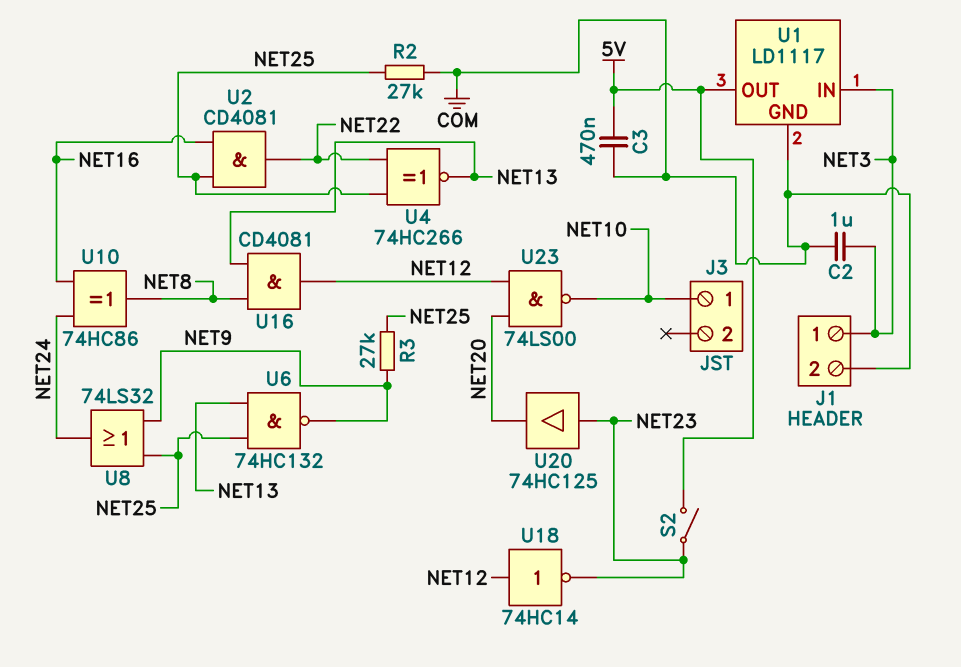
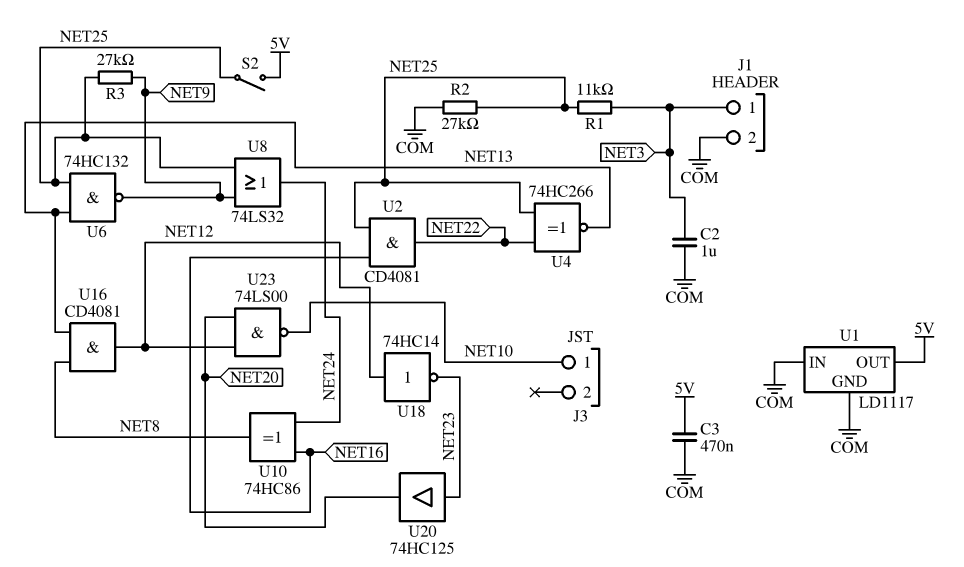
R1: none -> 11k (NET3, NET25)
S2: switch (5V, NET23) -> switch (5V, NET25)
U1 pin IN: NET3 -> COM

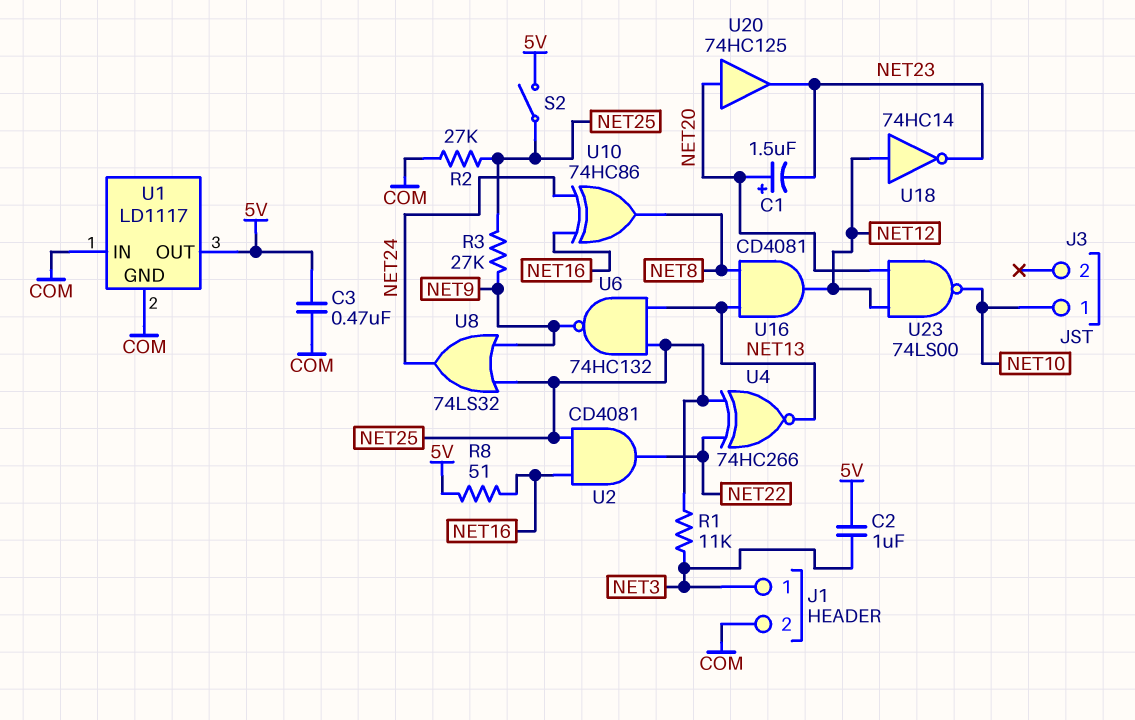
C1: none -> 1.5uF (plus NET20, minus NET23)
C2: 1uF (COM, NET3) -> 1uF (5V, NET3)
R8: none -> 51 (5V, NET16)
U20: buffer 74HC125 (in NET23, out NET20) -> buffer 74HC125 (in NET20, out NET23)

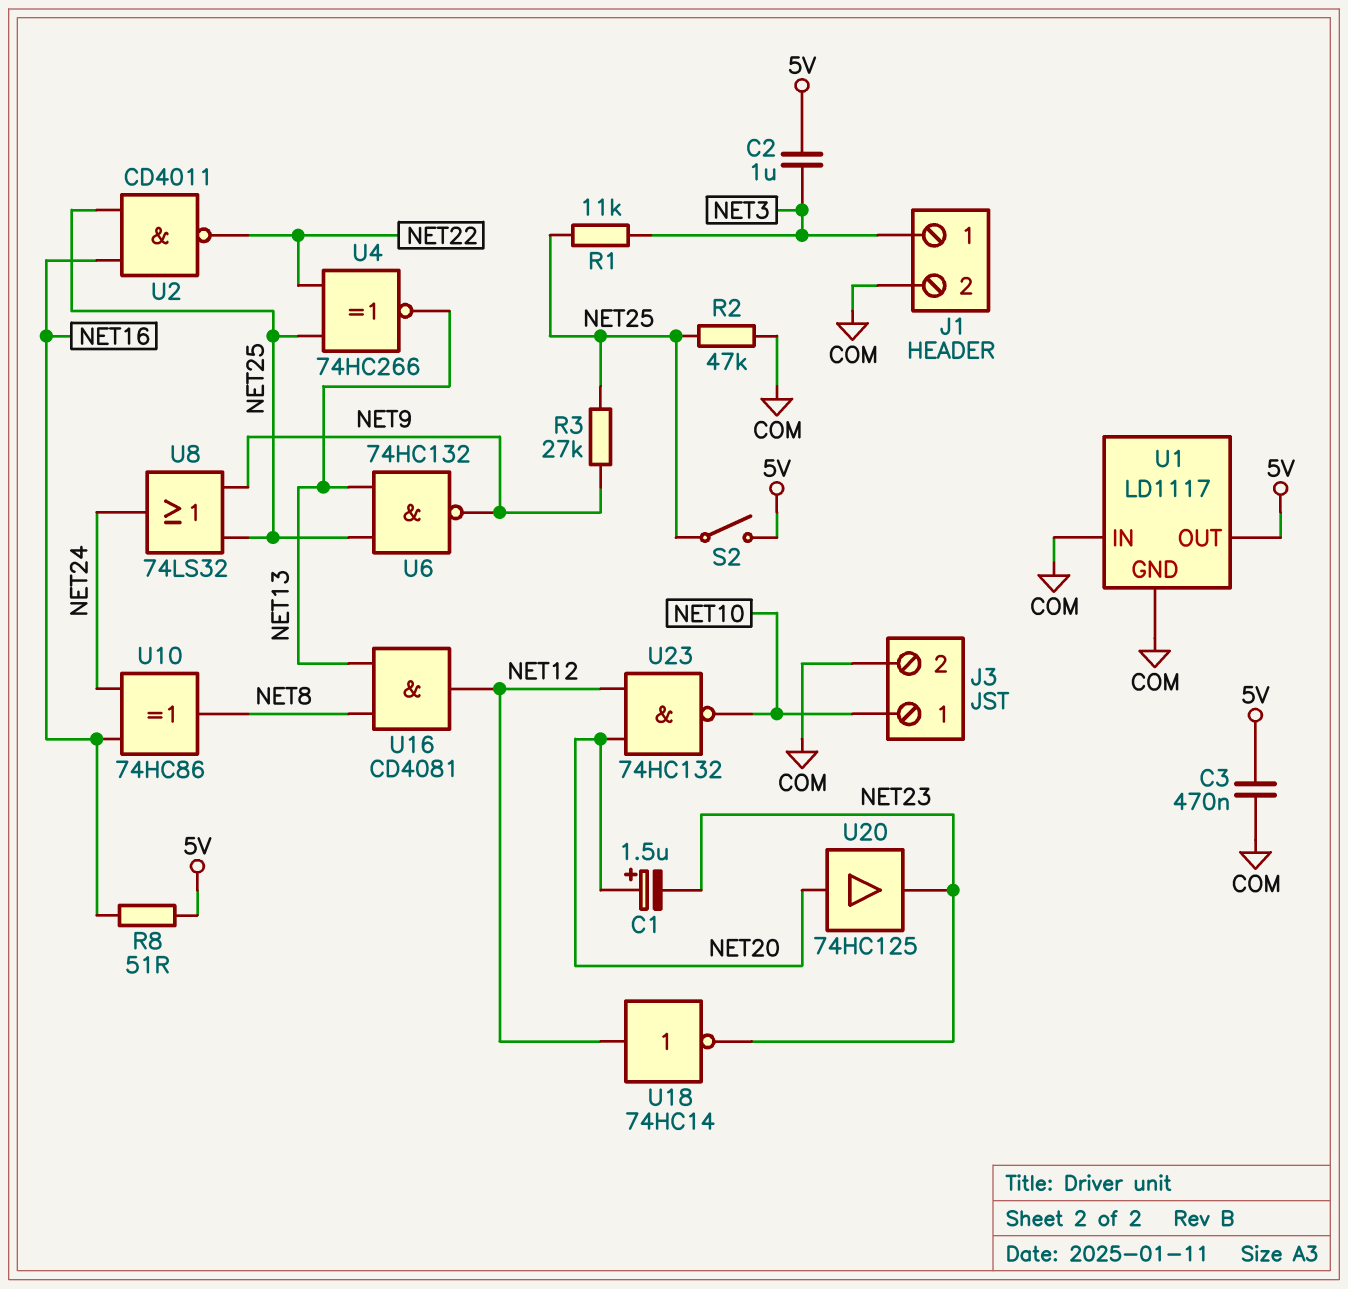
J3 pin 2: none -> COM
R2: 27k (COM, NET25) -> 47k (COM, NET25)
U2: AND CD4081 (in NET16, in NET25, out NET22) -> NAND CD4011 (in NET16, in NET25, out NET22)
U23: NAND 74LS00 (in NET12, in NET20, out NET10) -> NAND 74HC132 (in NET12, in NET20, out NET10)

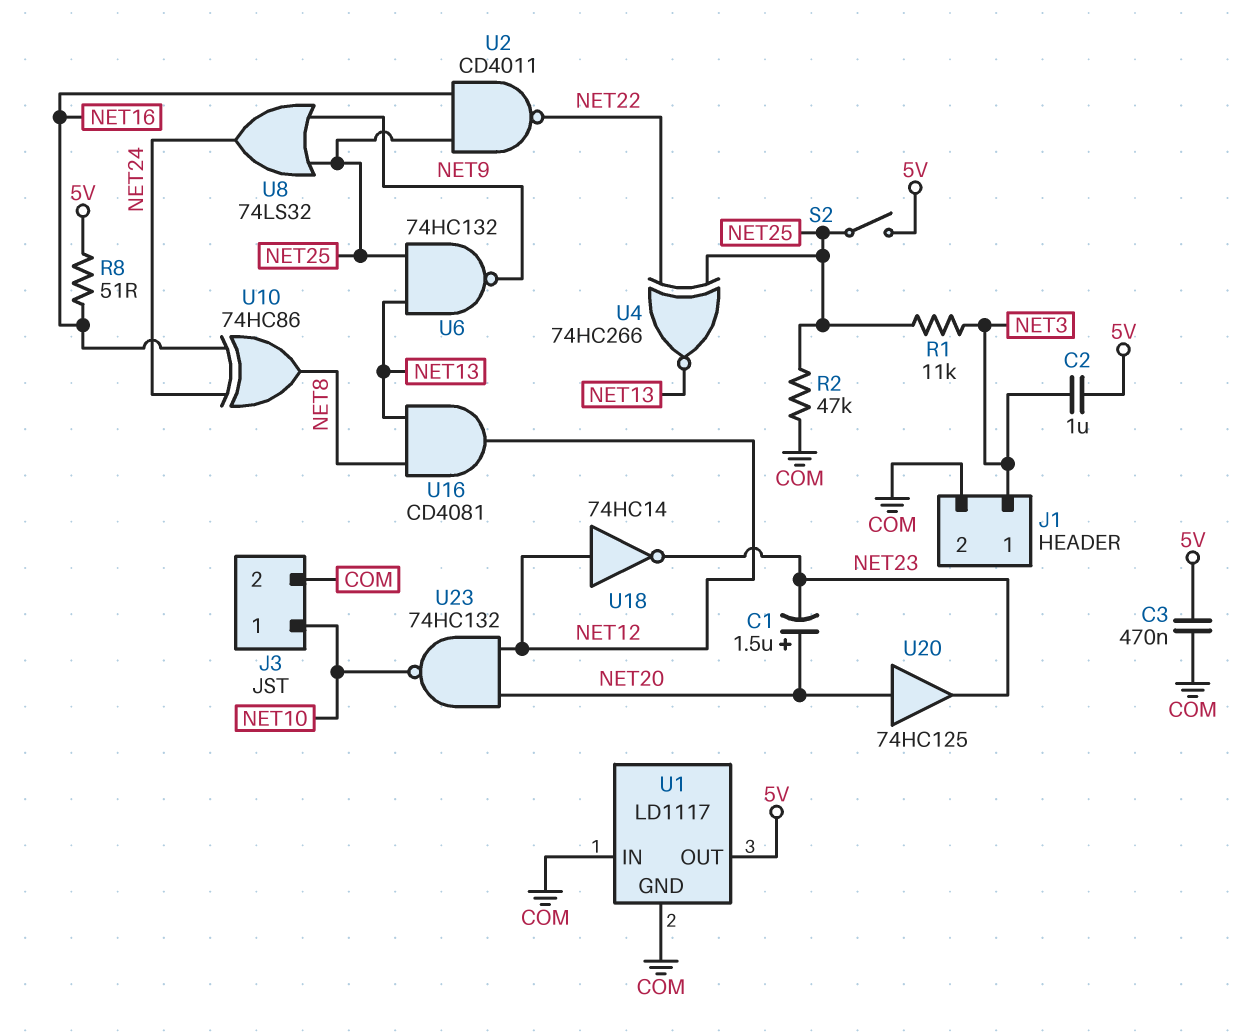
R3: 27k (NET9, NET25) -> none

